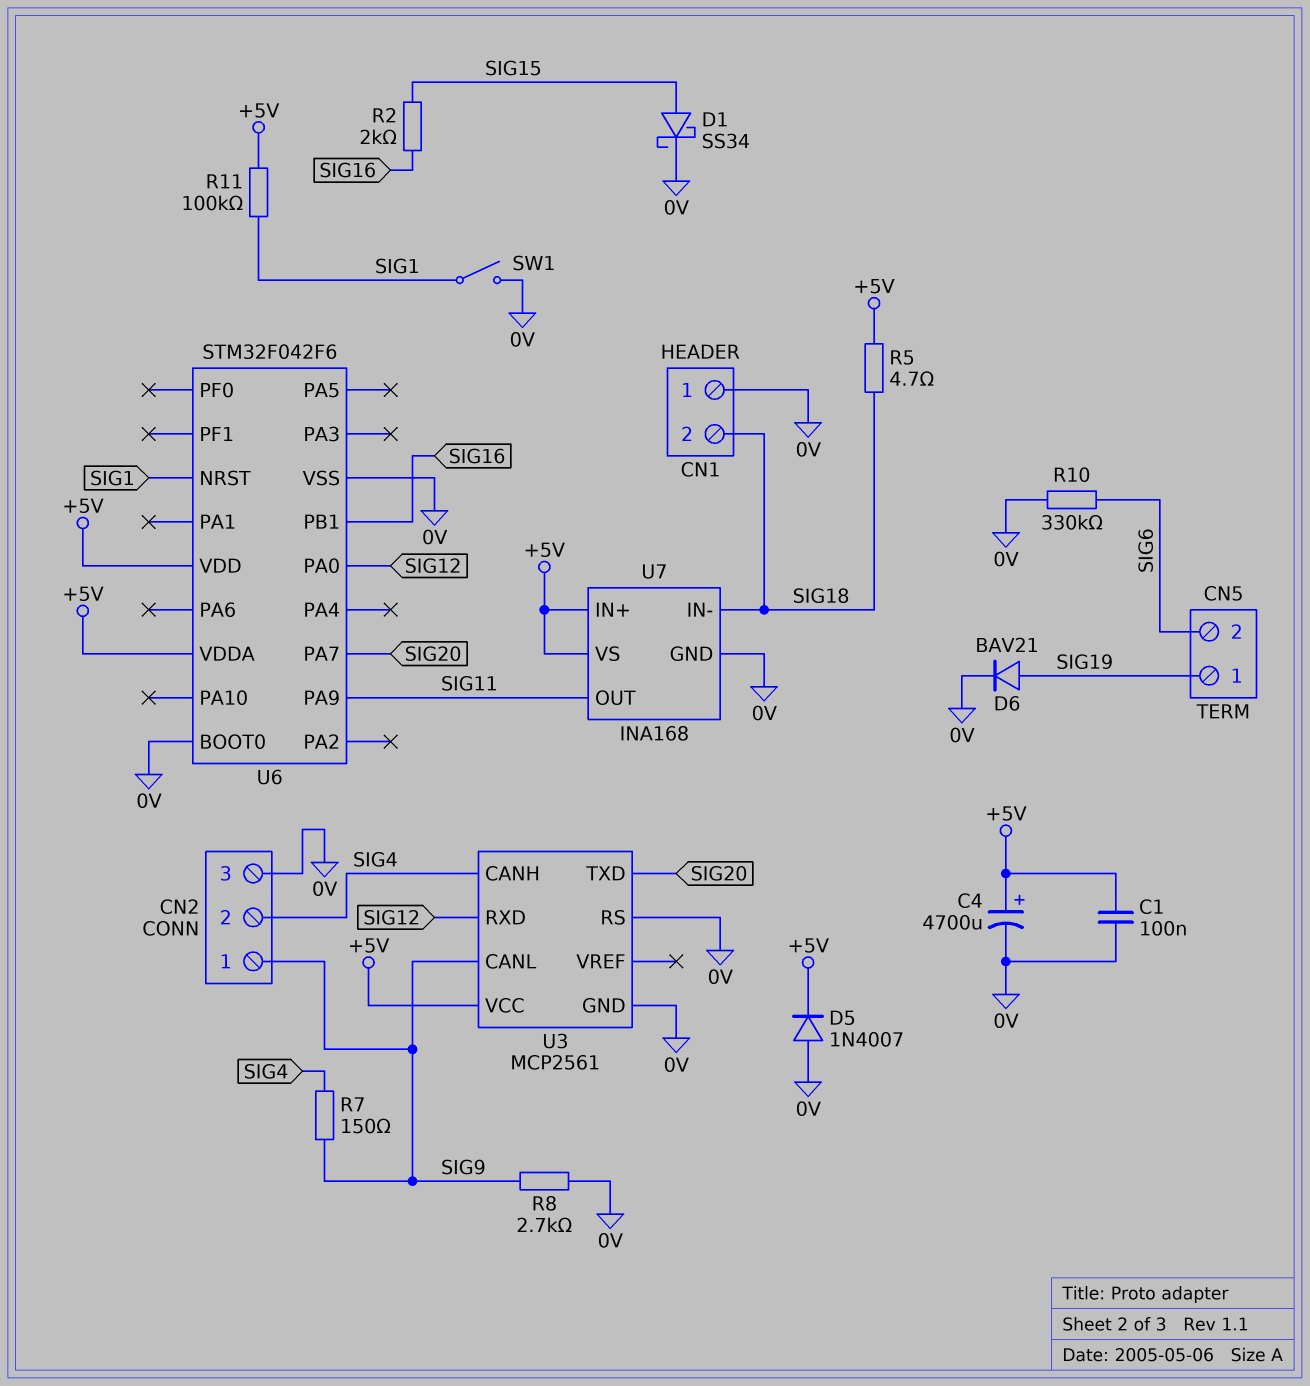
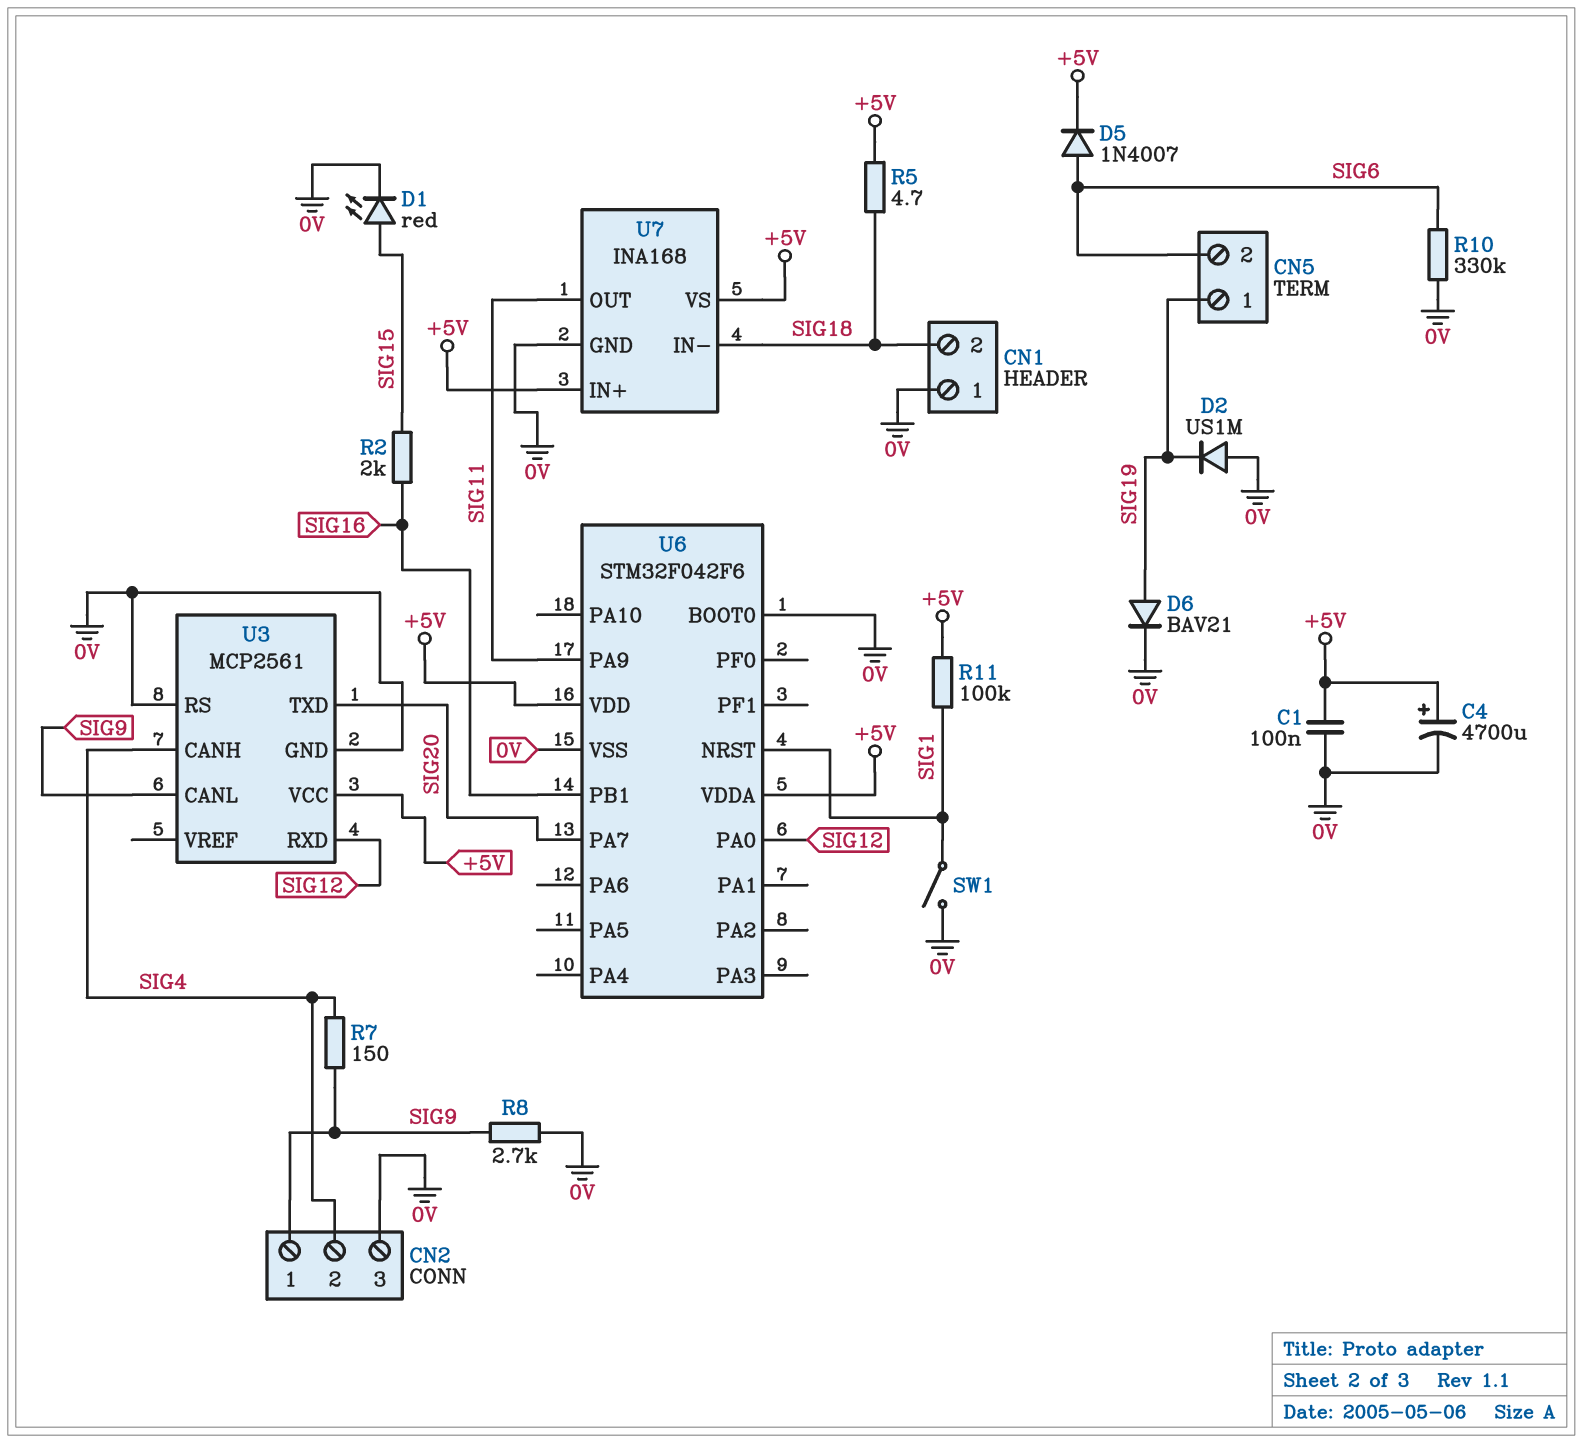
D1: schottky SS34 (A SIG15, K 0V) -> LED red (A SIG15, K 0V)
D2: none -> diode US1M (A 0V, K SIG19)
D5: diode 1N4007 (A 0V, K +5V) -> diode 1N4007 (A SIG6, K +5V)

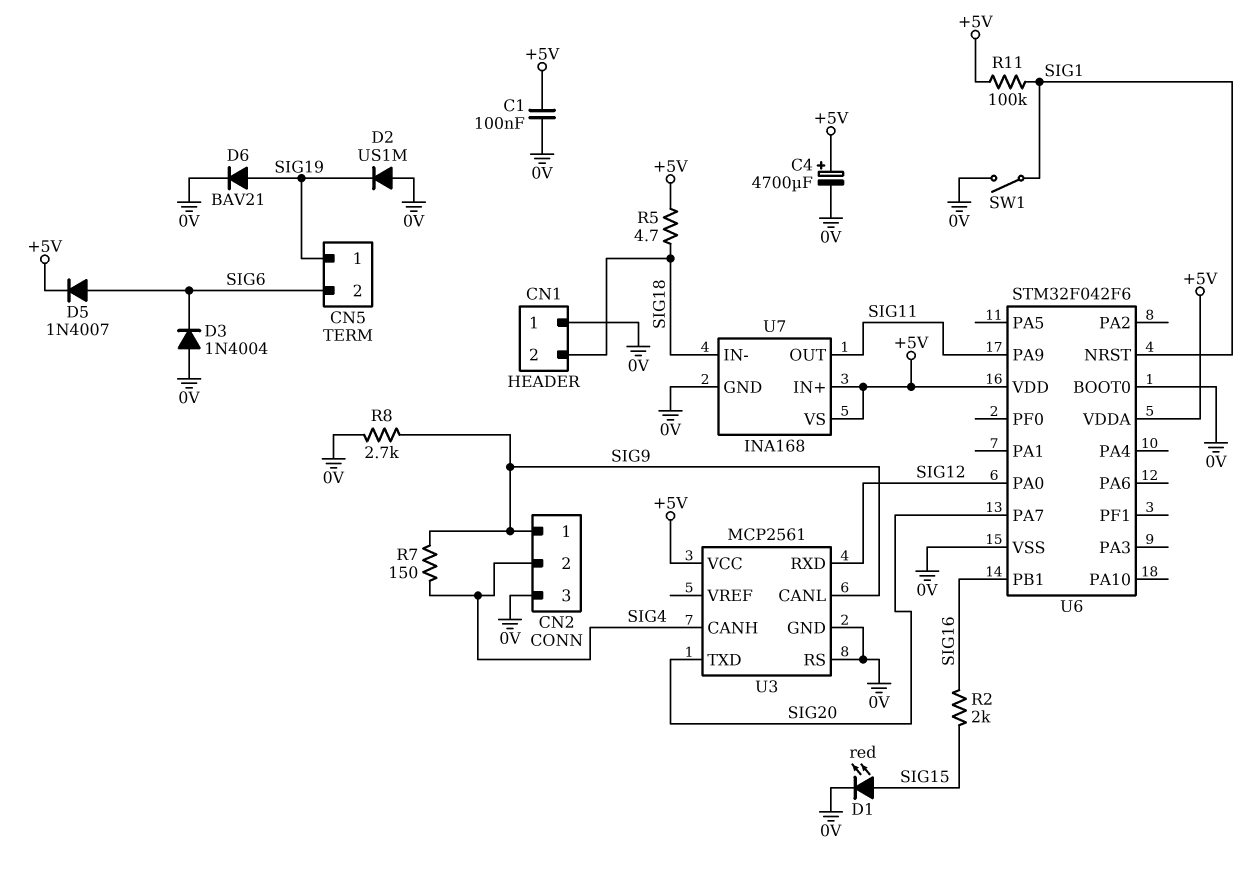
D3: none -> diode 1N4004 (A 0V, K SIG6)
R10: 330k (0V, SIG6) -> none

